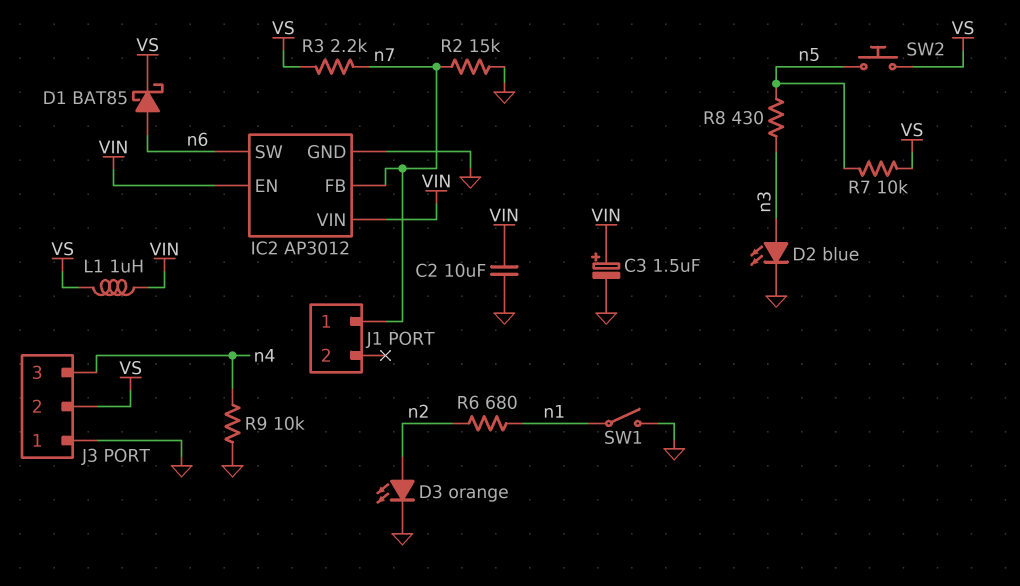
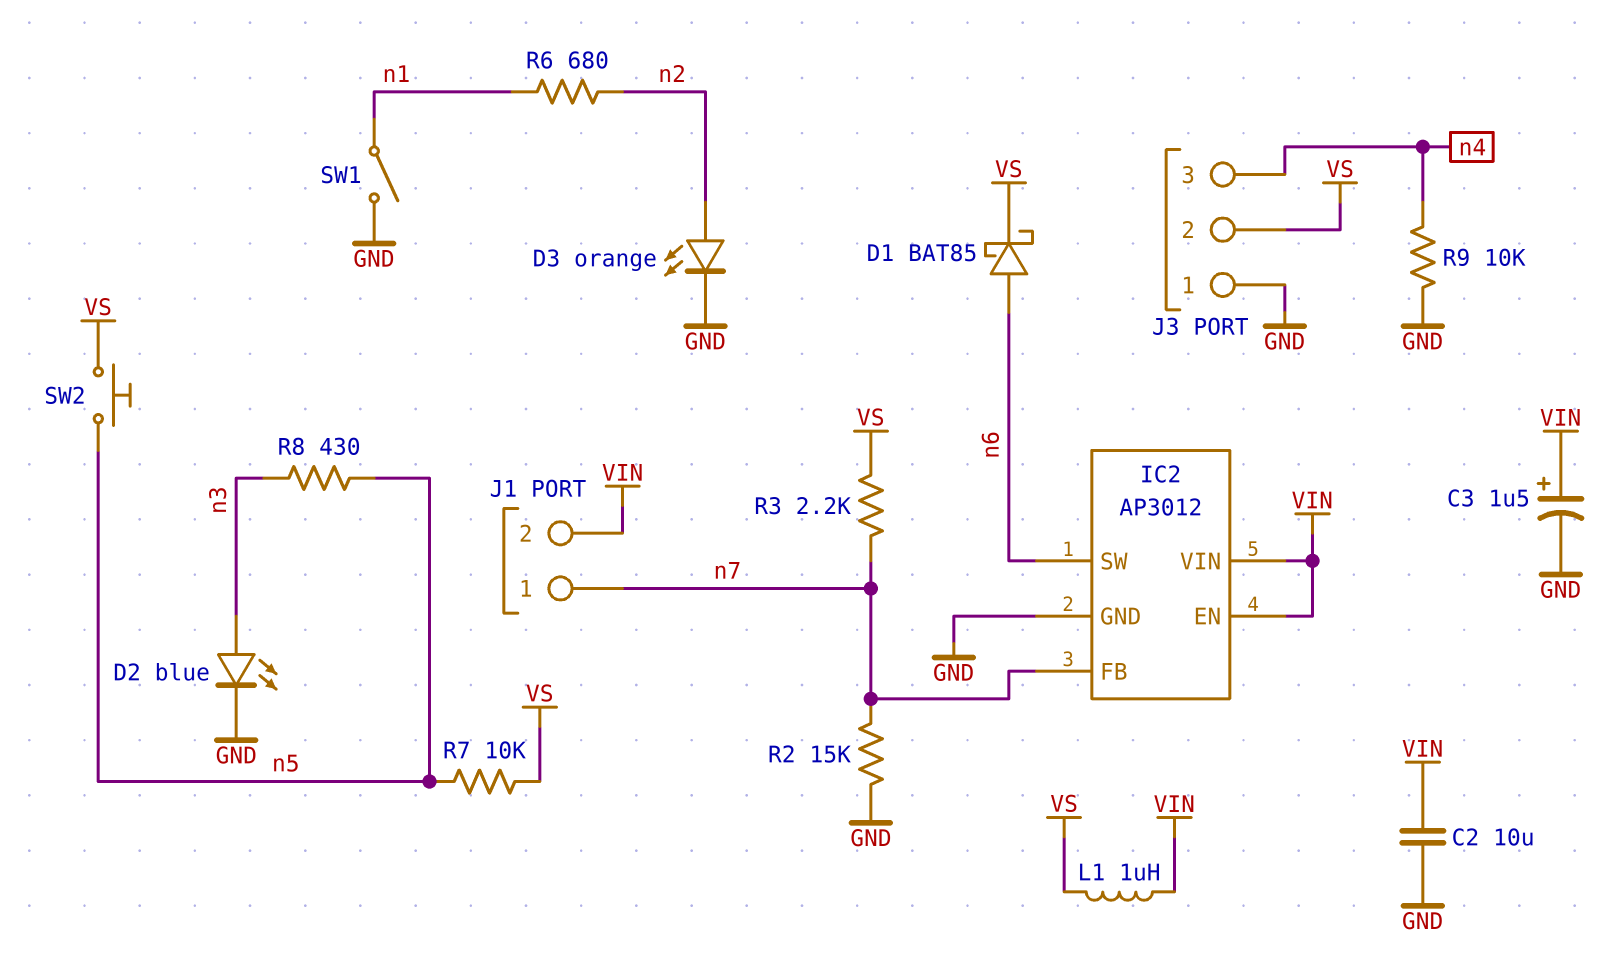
J1 pin 2: none -> VIN

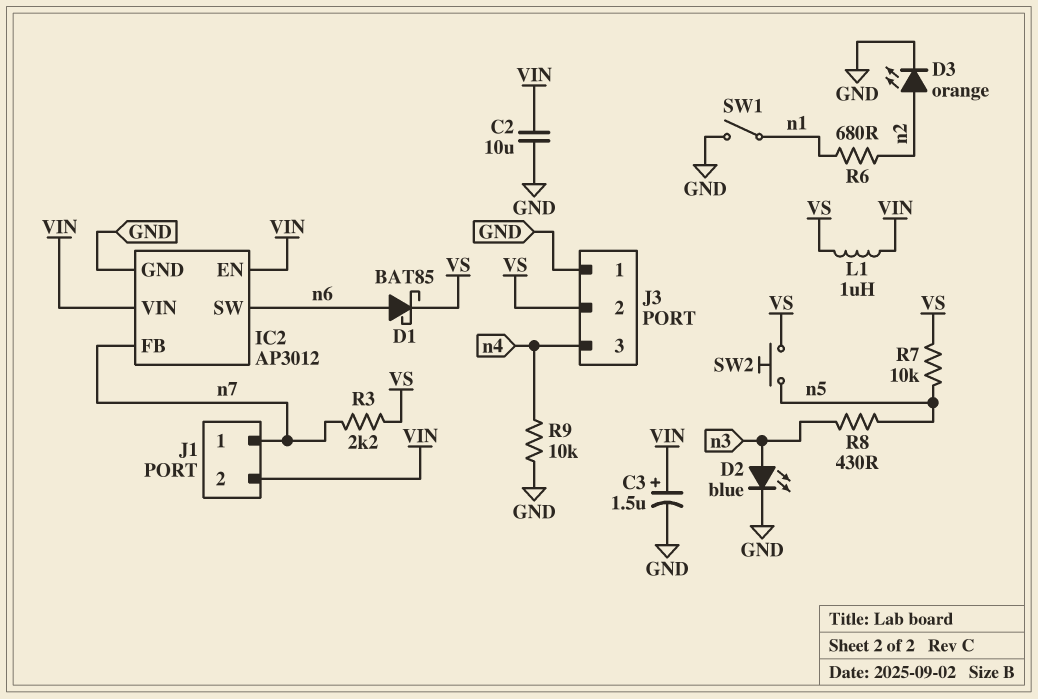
R2: 15k (GND, n7) -> none

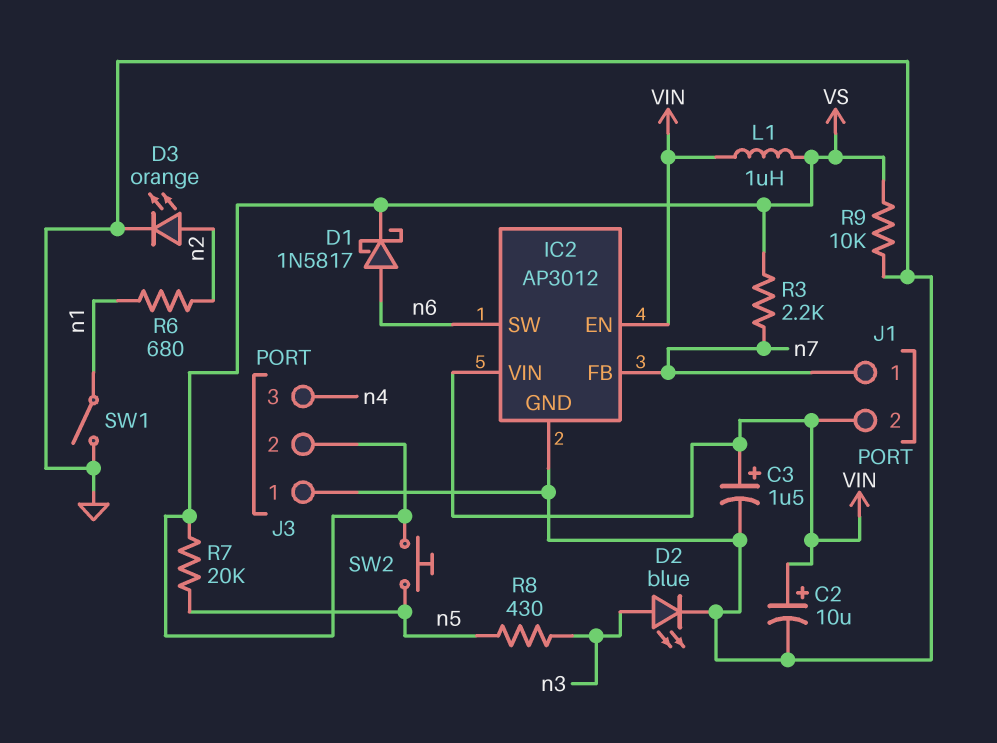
C2: 10uF (GND, VIN) -> 10uF (plus VIN, minus GND)
D1: schottky BAT85 (A n6, K VS) -> schottky 1N5817 (A n6, K VS)
R7: 10k (VS, n5) -> 20k (VS, n5)
R9: 10k (GND, n4) -> 10k (GND, VS)

